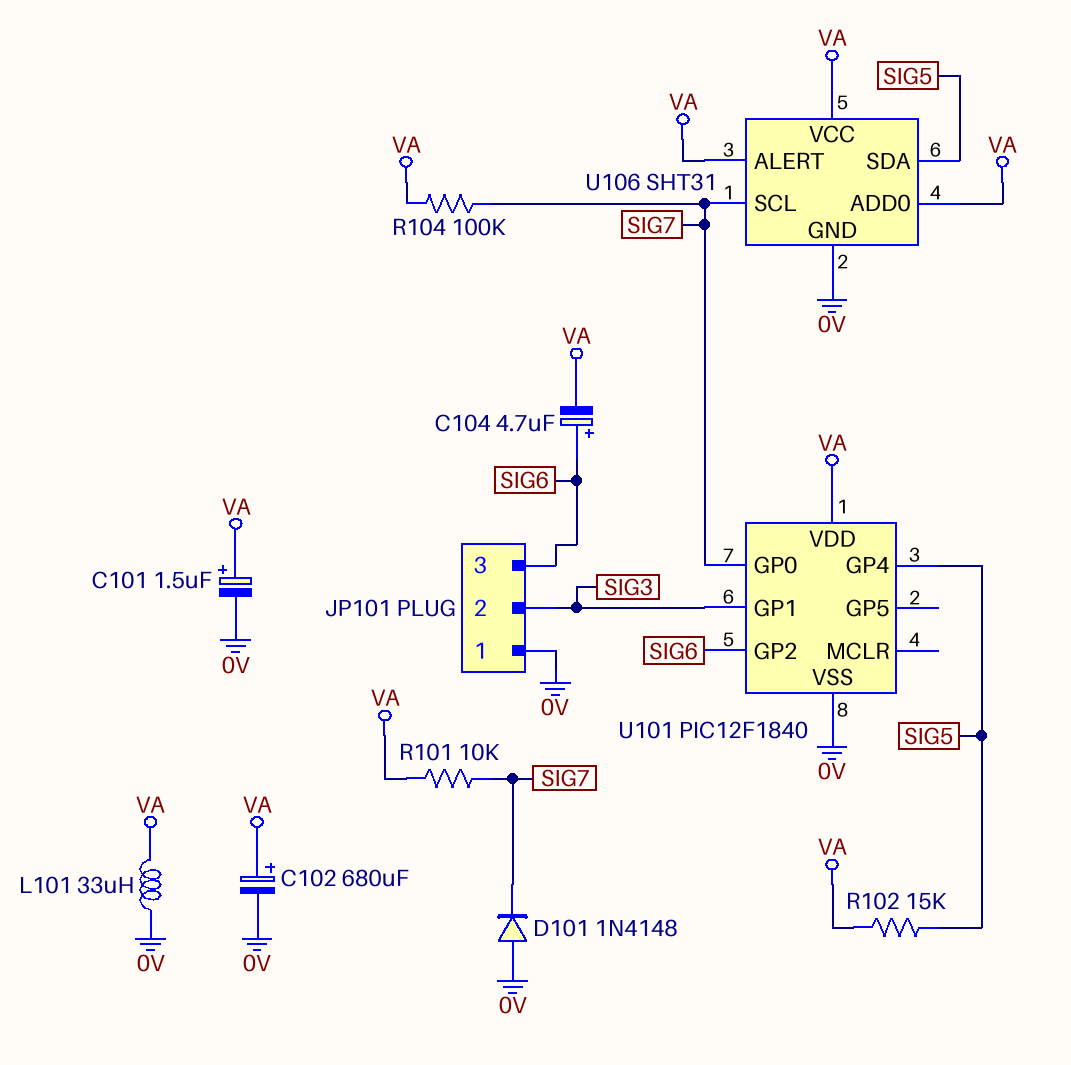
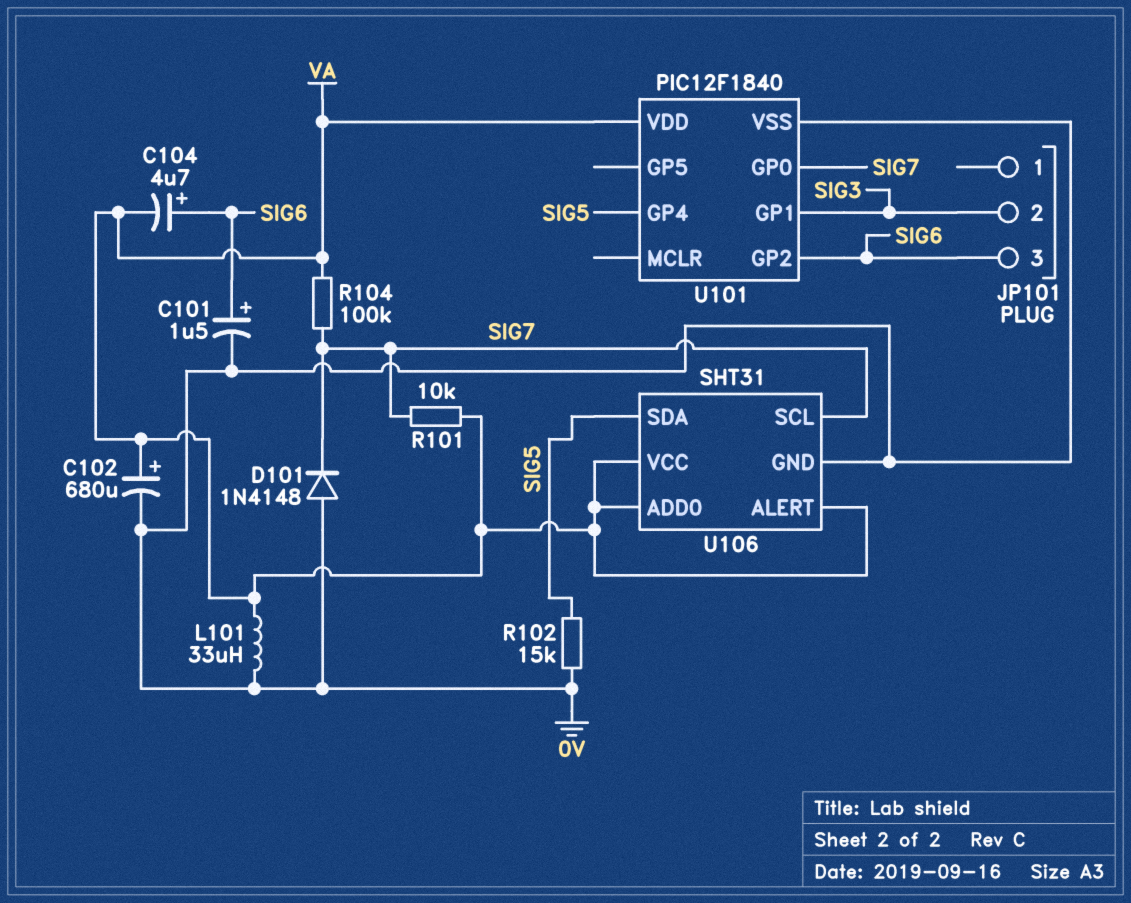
C101: 1.5uF (plus VA, minus 0V) -> 1.5uF (plus SIG6, minus 0V)
JP101 pin 1: 0V -> none
R102: 15k (SIG5, VA) -> 15k (0V, SIG5)

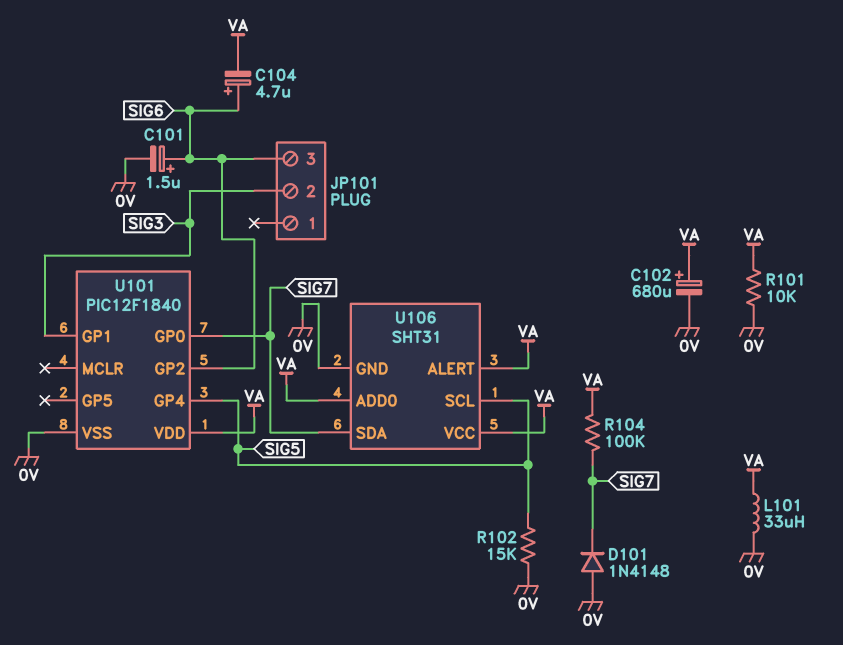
R101: 10k (SIG7, VA) -> 10k (0V, VA)
U106 pin SCL: SIG7 -> SIG5
U106 pin SDA: SIG5 -> SIG7

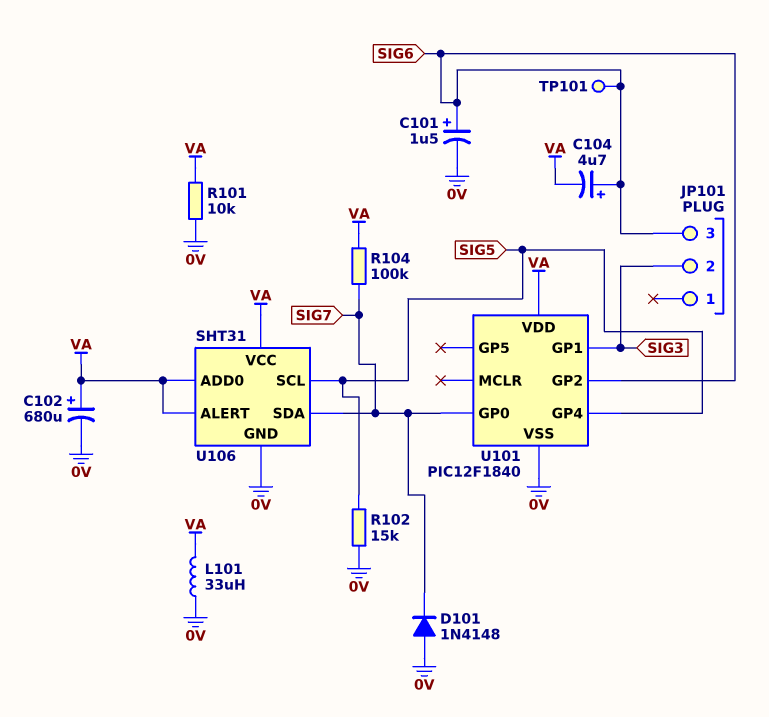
TP101: none -> test point (SIG6)

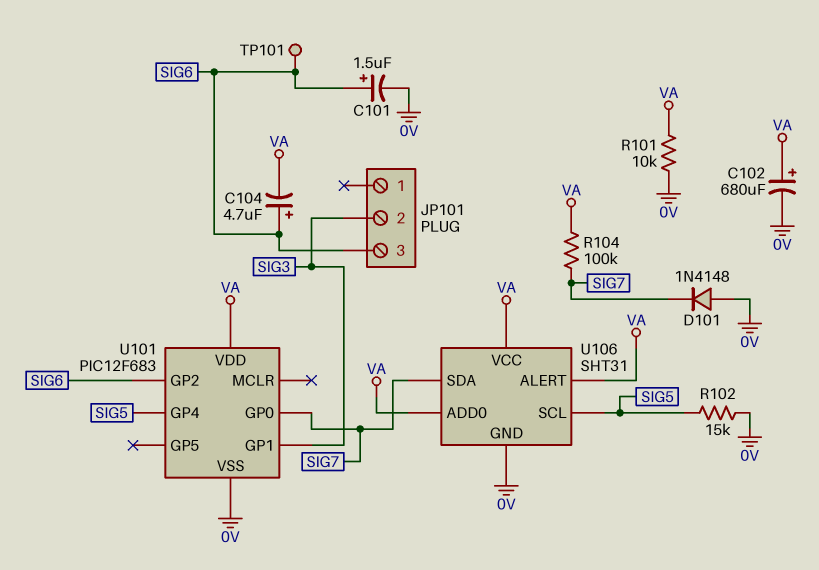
L101: 33uH (0V, VA) -> none
U101: PIC12F1840 -> PIC12F683

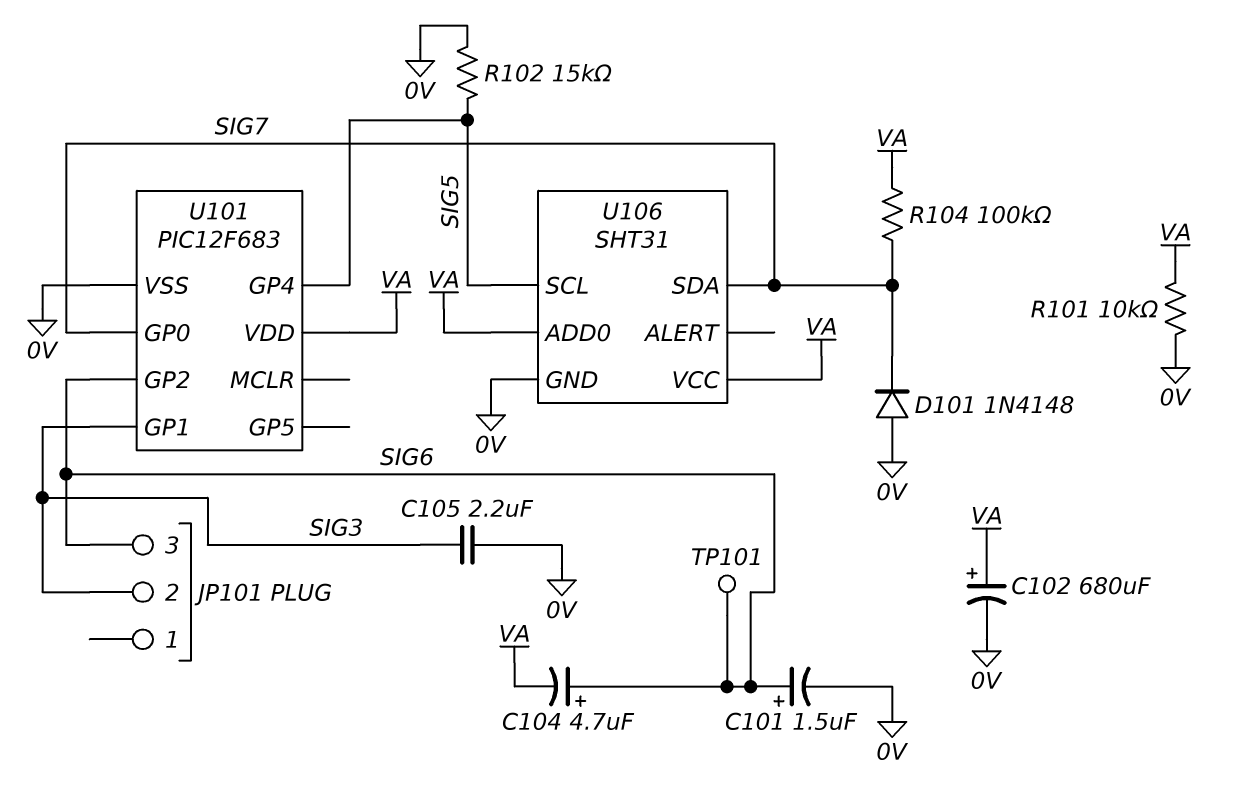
C105: none -> 2.2uF (0V, SIG3)
U106 pin ALERT: VA -> none

